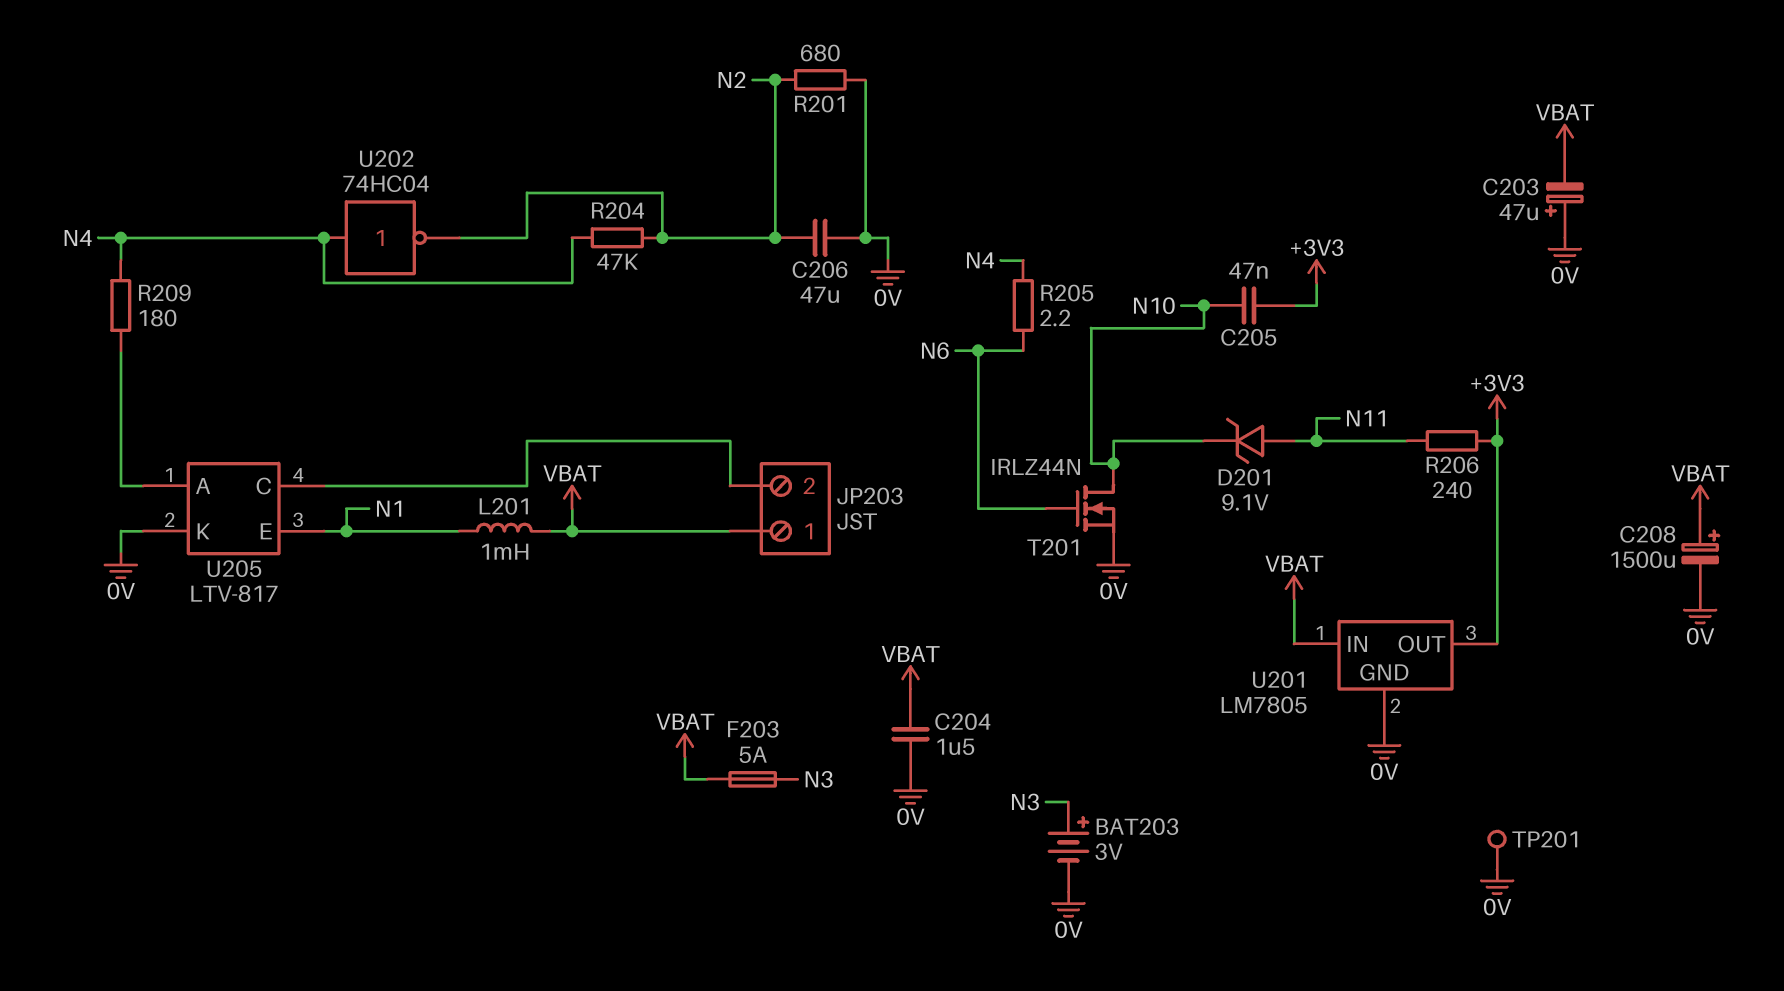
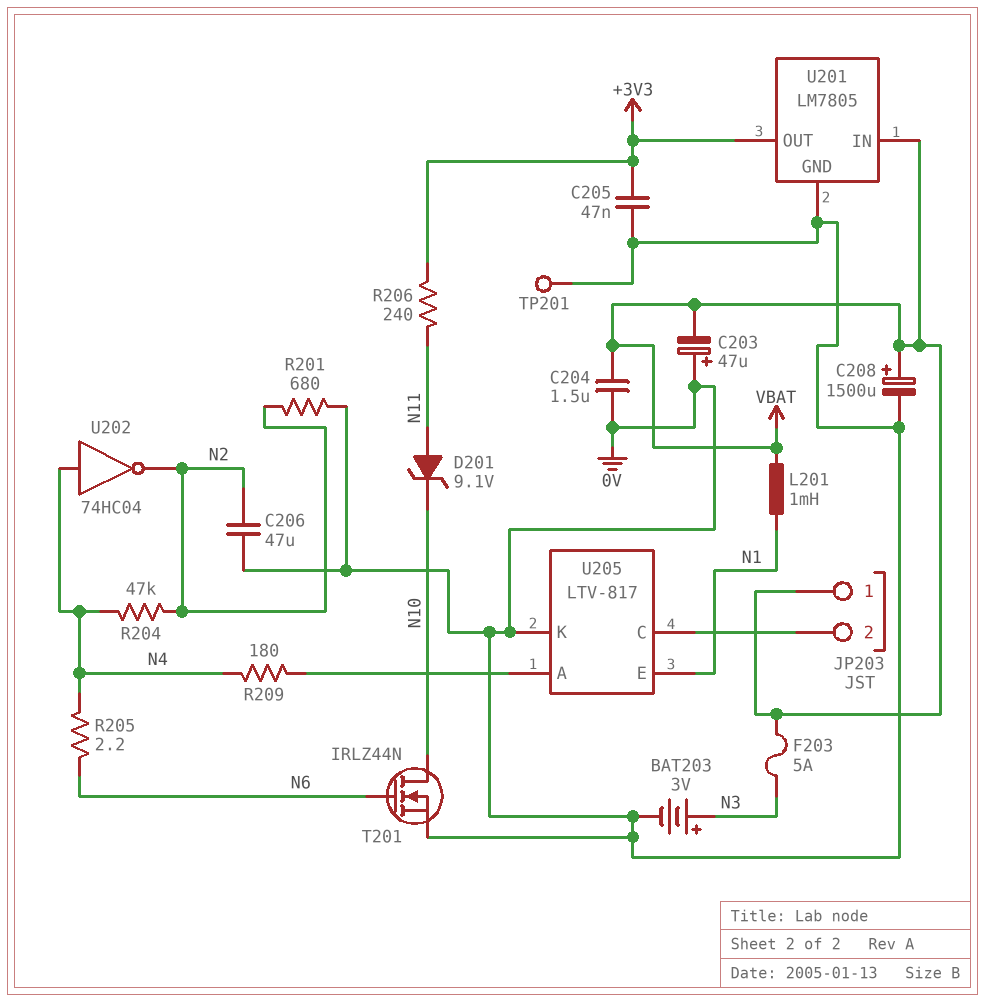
C205: 47nF (+3V3, N10) -> 47nF (+3V3, 0V)

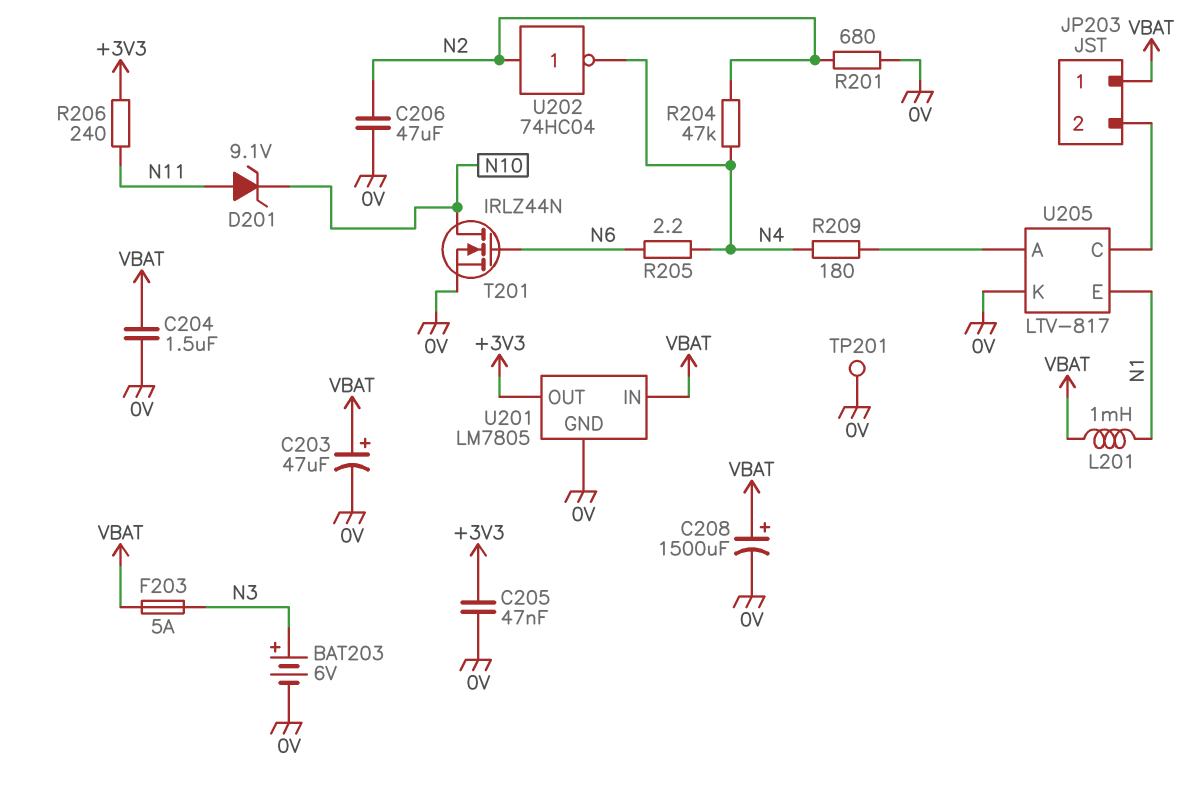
BAT203: 3V (plus N3, minus 0V) -> 6V (plus N3, minus 0V)
C203: 47uF (plus 0V, minus VBAT) -> 47uF (plus VBAT, minus 0V)
U202: NOT 74HC04 (in N4, out N2) -> NOT 74HC04 (in N2, out N4)

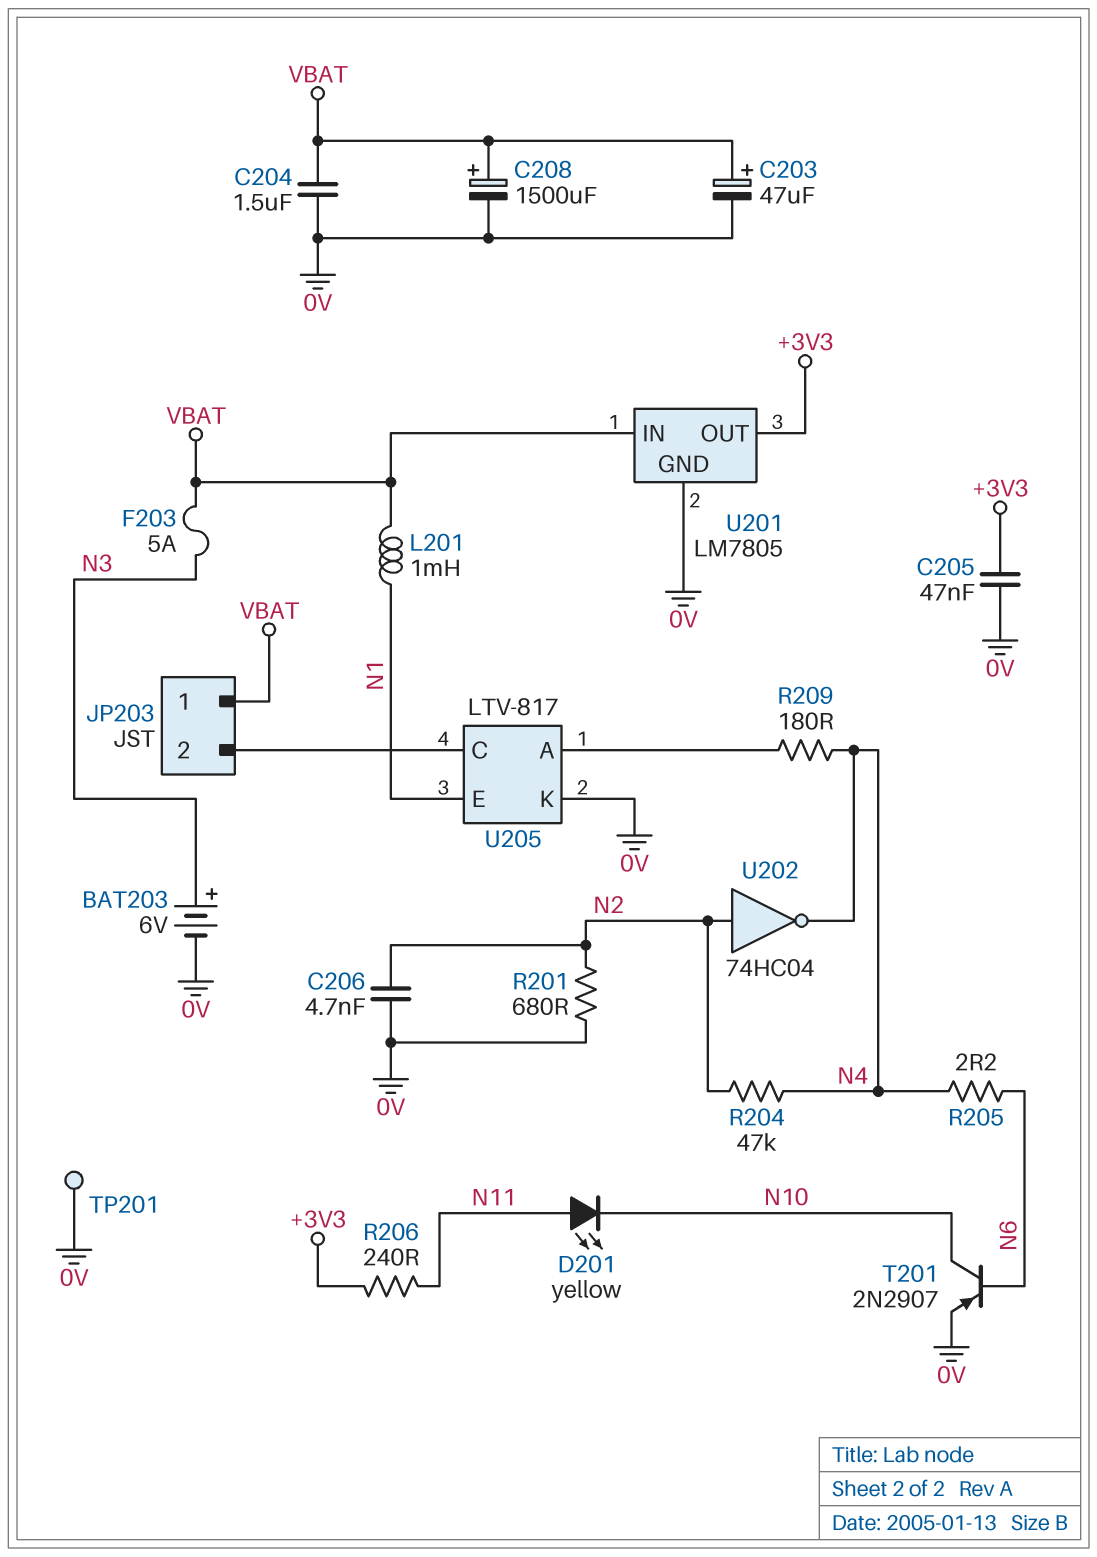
C206: 47uF (0V, N2) -> 4.7nF (0V, N2)
D201: zener 9.1V (A N11, K N10) -> LED yellow (A N11, K N10)
T201: NMOS IRLZ44N (G N6, D N10, S 0V) -> PNP 2N2907 (B N6, C N10, E 0V)

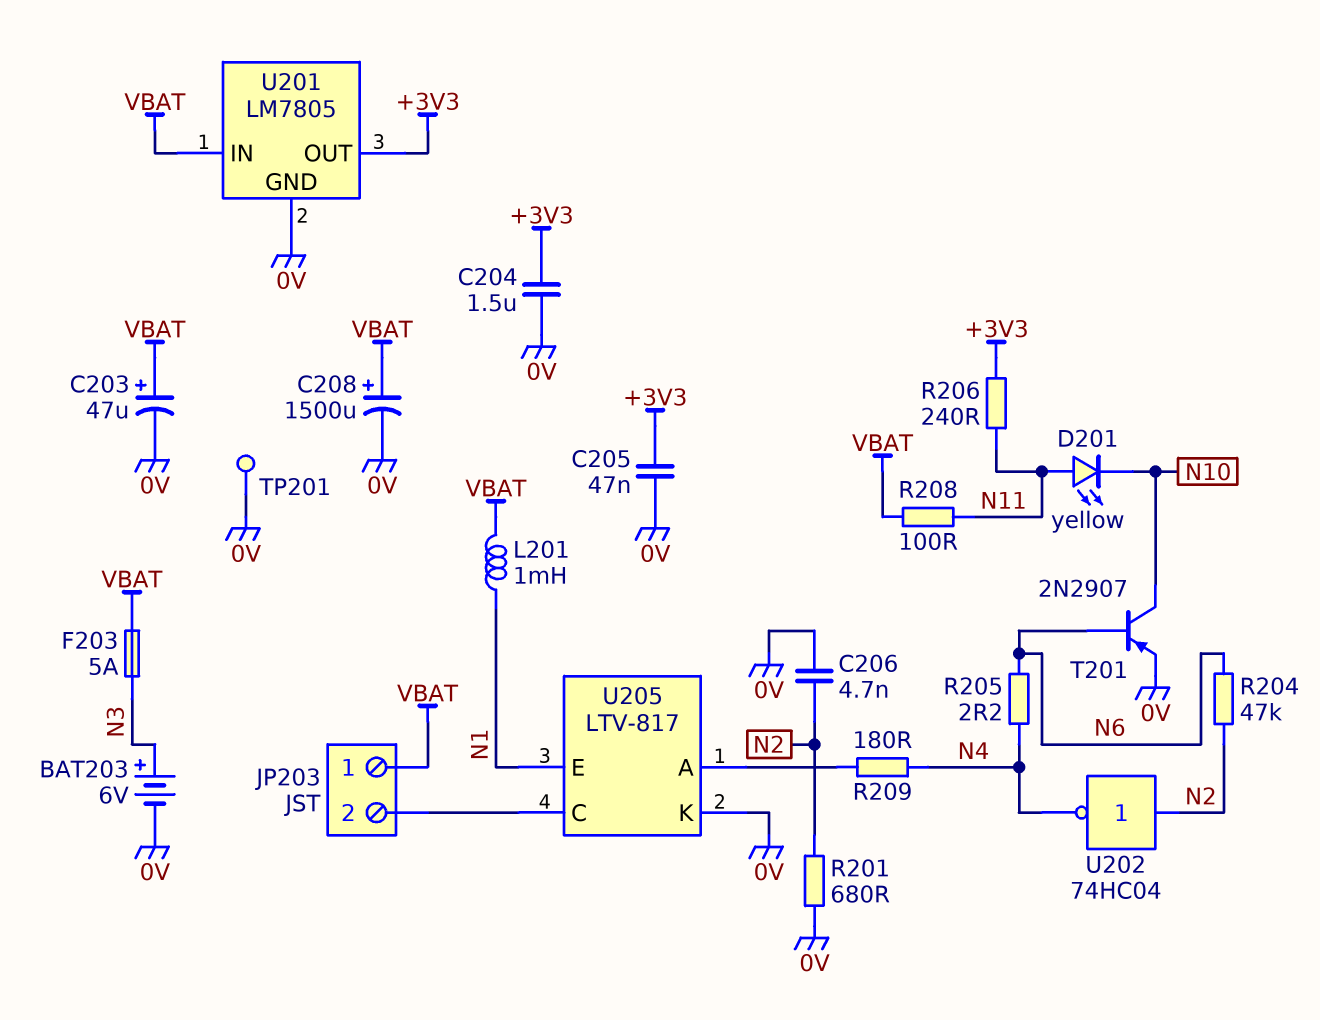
C204: 1.5uF (0V, VBAT) -> 1.5uF (+3V3, 0V)
R204: 47k (N2, N4) -> 47k (N2, N6)
R208: none -> 100 (N11, VBAT)

